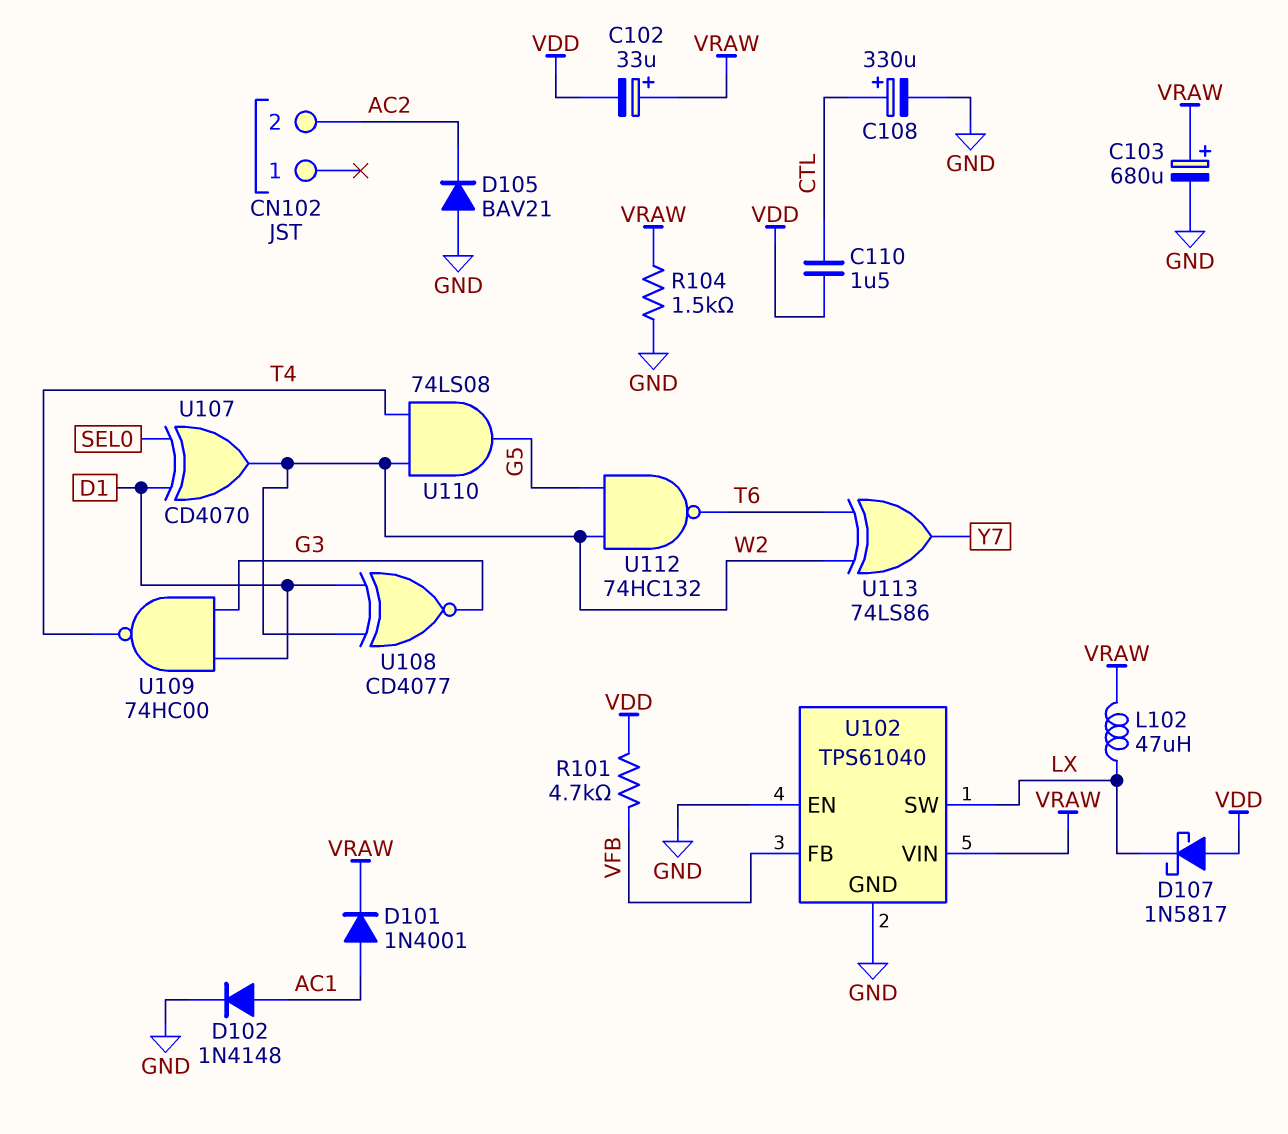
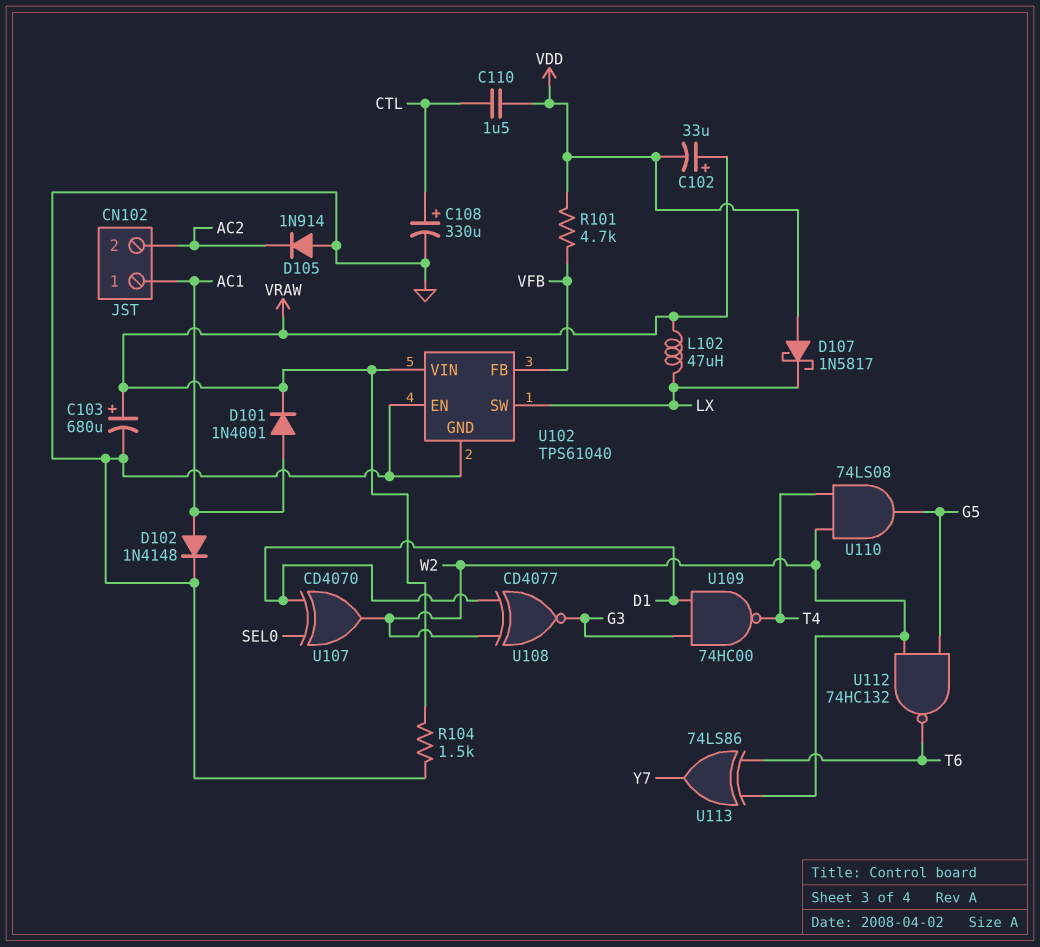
CN102 pin 1: none -> AC1
D105: diode BAV21 (A GND, K AC2) -> diode 1N914 (A GND, K AC2)

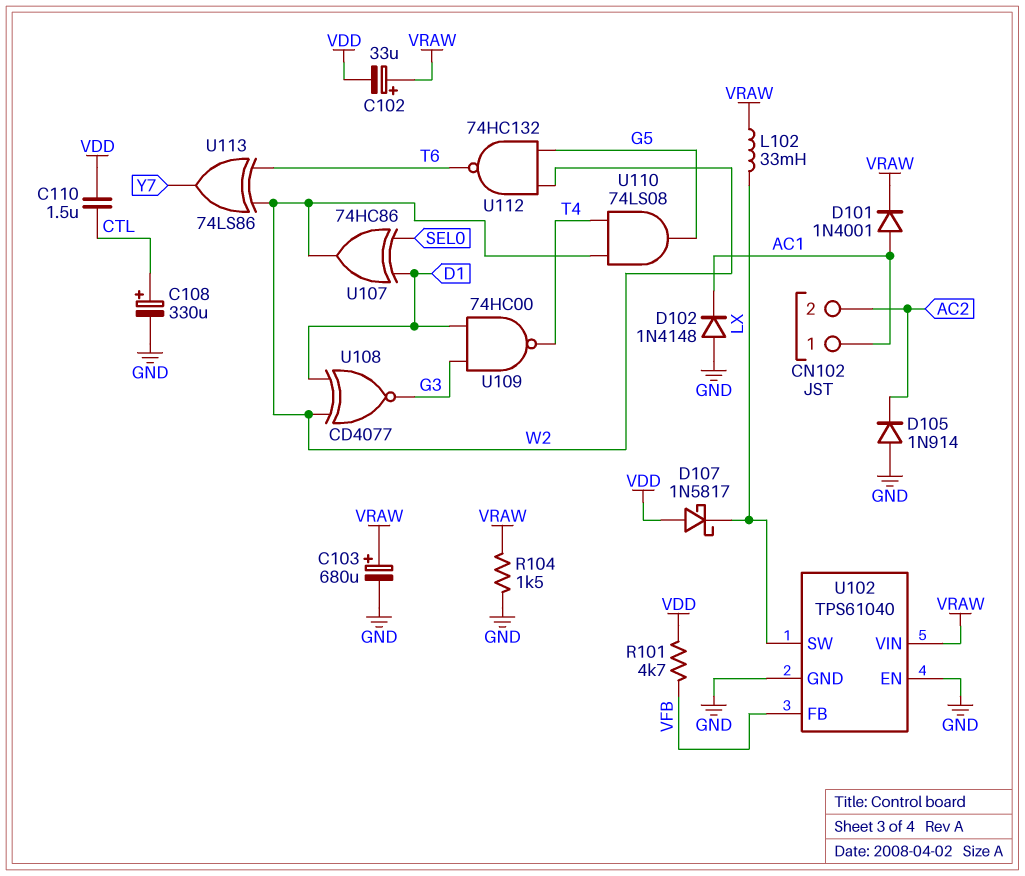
D102: diode 1N4148 (A AC1, K GND) -> diode 1N4148 (A GND, K AC1)
L102: 47uH (LX, VRAW) -> 33mH (LX, VRAW)
U107: XOR CD4070 (in D1, in SEL0, out W2) -> XOR 74HC86 (in D1, in SEL0, out W2)

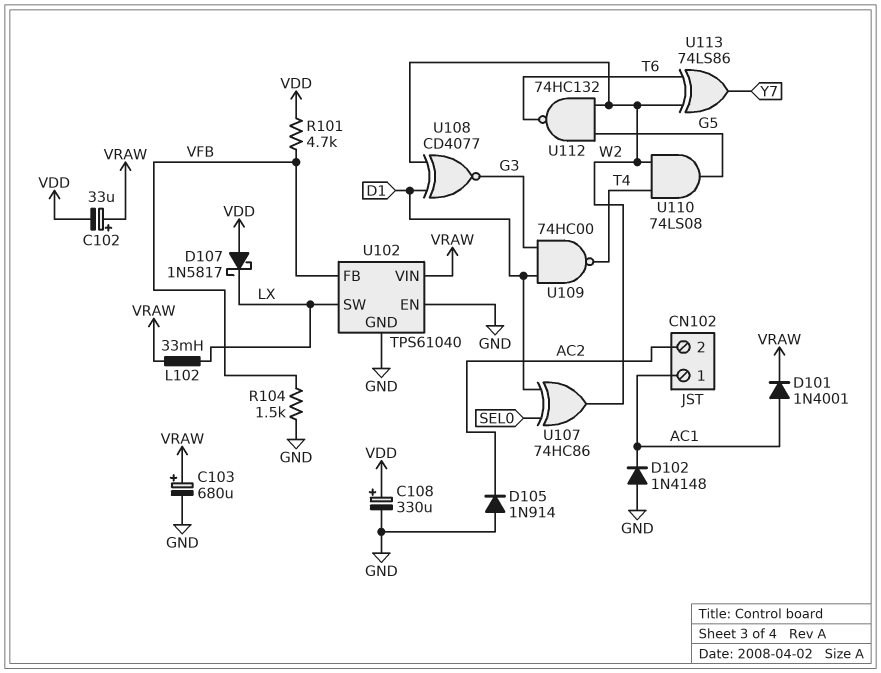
C108: 330uF (plus CTL, minus GND) -> 330uF (plus VDD, minus GND)
C110: 1.5uF (CTL, VDD) -> none
R104: 1.5k (GND, VRAW) -> 1.5k (GND, VFB)

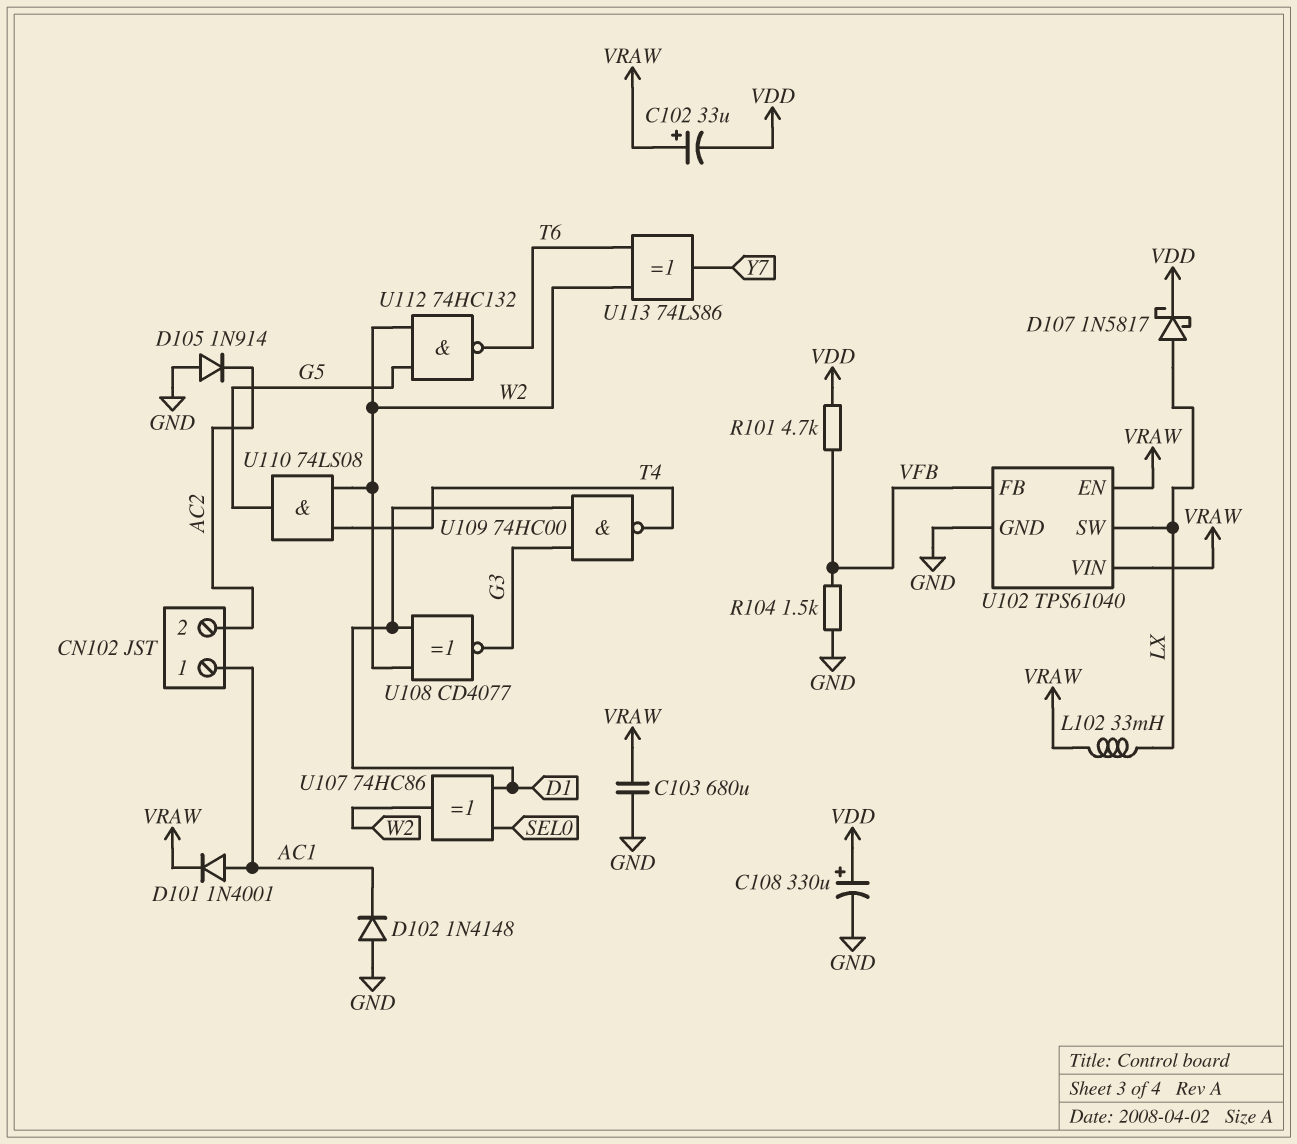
C103: 680uF (plus VRAW, minus GND) -> 680uF (GND, VRAW)
D107: schottky 1N5817 (A VDD, K LX) -> schottky 1N5817 (A LX, K VDD)
U102 pin EN: GND -> VRAW

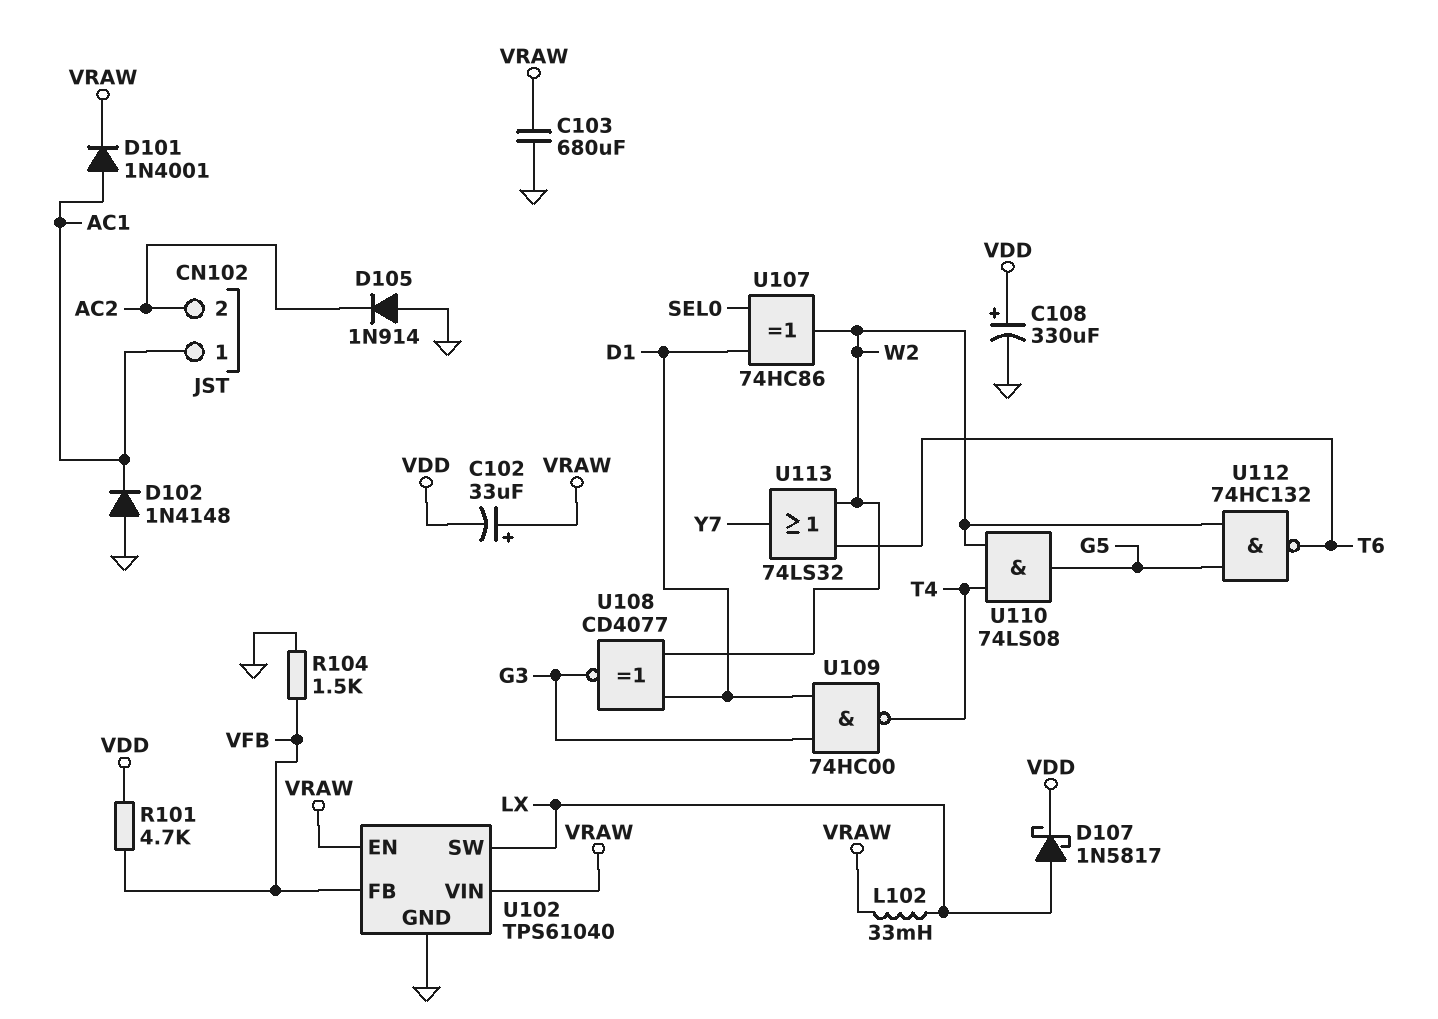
U113: XOR 74LS86 (in T6, in W2, out Y7) -> OR 74LS32 (in T6, in W2, out Y7)

